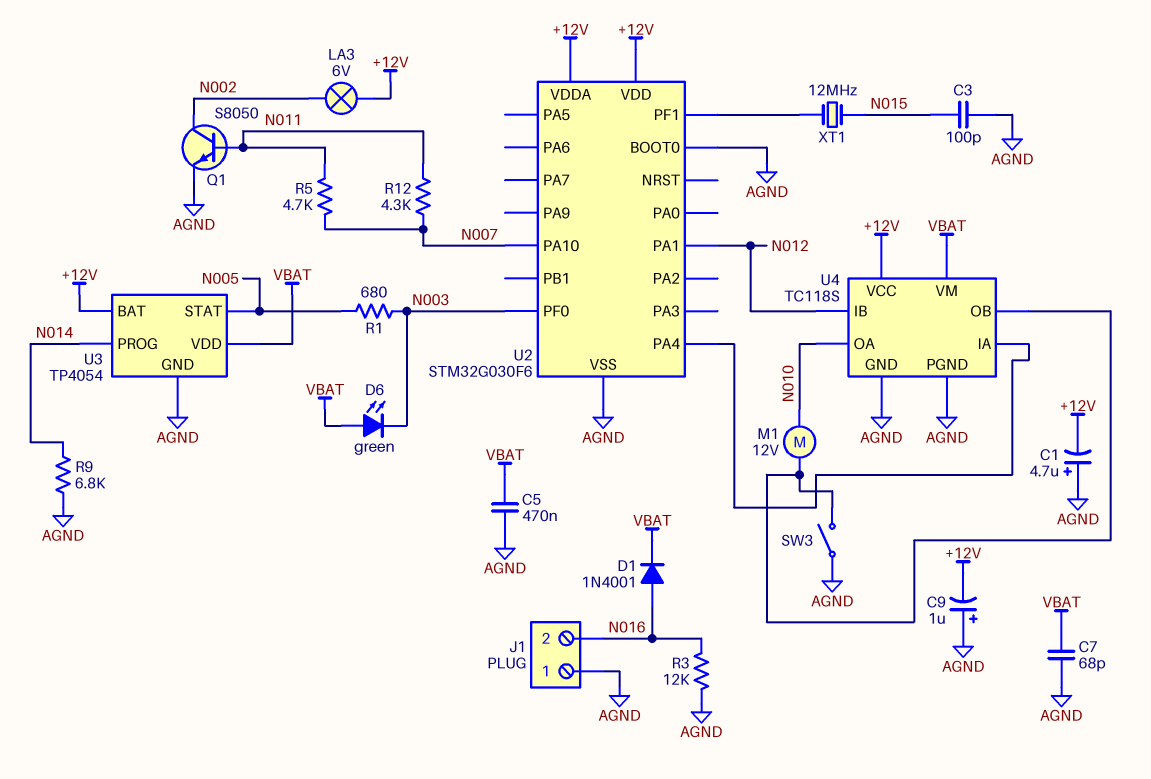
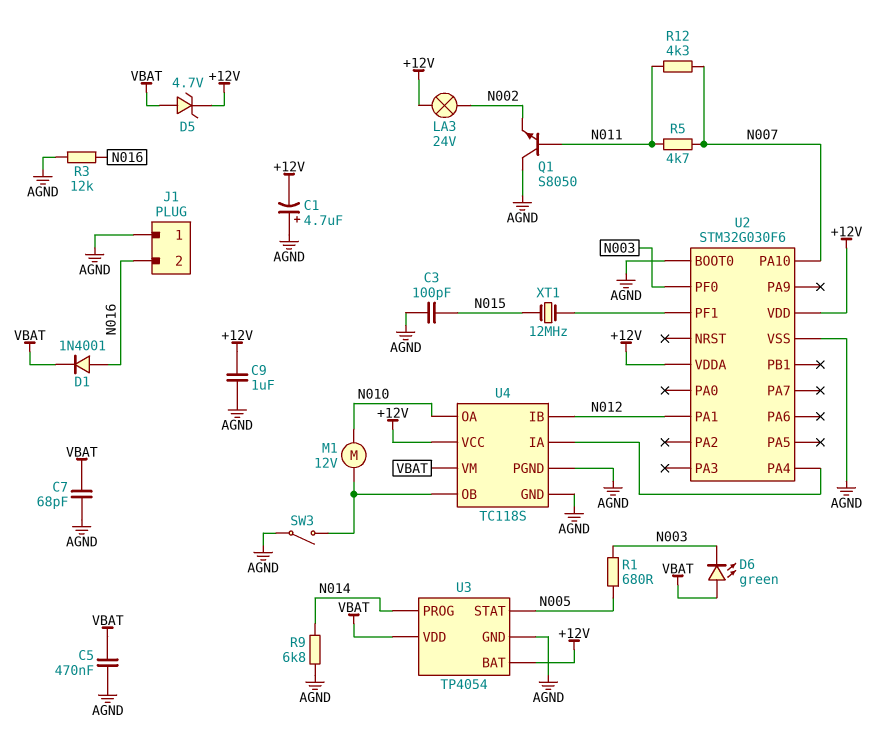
C9: 1uF (plus AGND, minus +12V) -> 1uF (+12V, AGND)
D5: none -> zener 4.7V (A VBAT, K +12V)
LA3: lamp 6V (+12V, N002) -> lamp 24V (+12V, N002)
Q1: NPN S8050 (B N011, C N002, E AGND) -> NPN S8050 (B N011, C AGND, E N002)

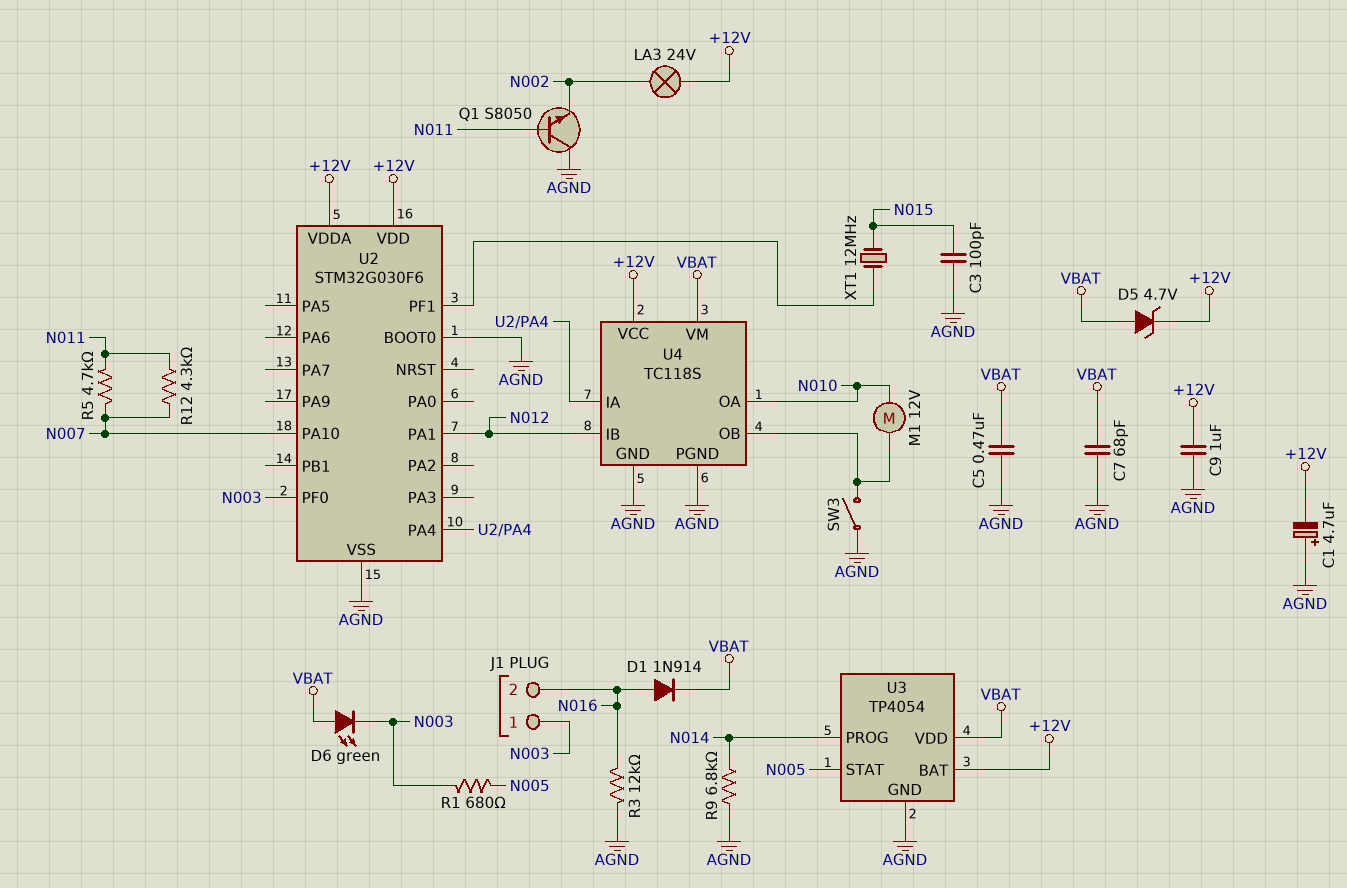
D1: diode 1N4001 (A N016, K VBAT) -> diode 1N914 (A N016, K VBAT)
J1 pin 1: AGND -> N003

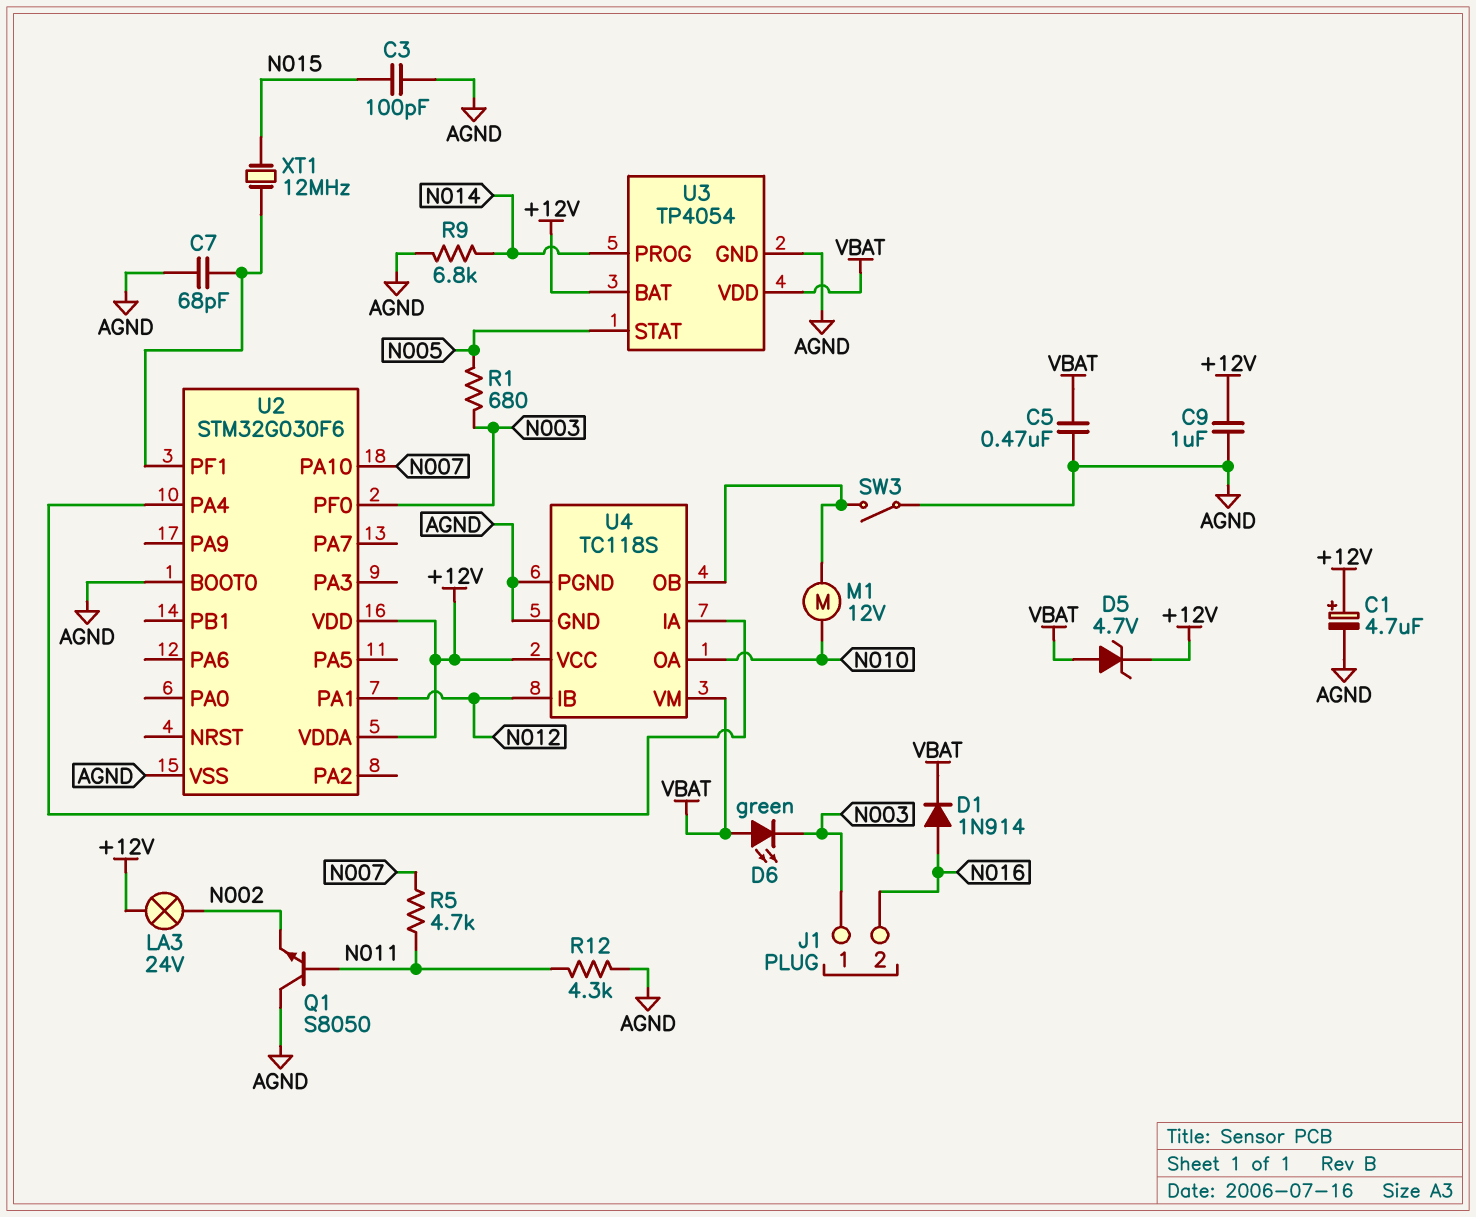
C1: 4.7uF (plus AGND, minus +12V) -> 4.7uF (plus +12V, minus AGND)
C7: 68pF (AGND, VBAT) -> 68pF (AGND, U2/PF1)
R3: 12k (AGND, N016) -> none
R12: 4.3k (N007, N011) -> 4.3k (AGND, N011)

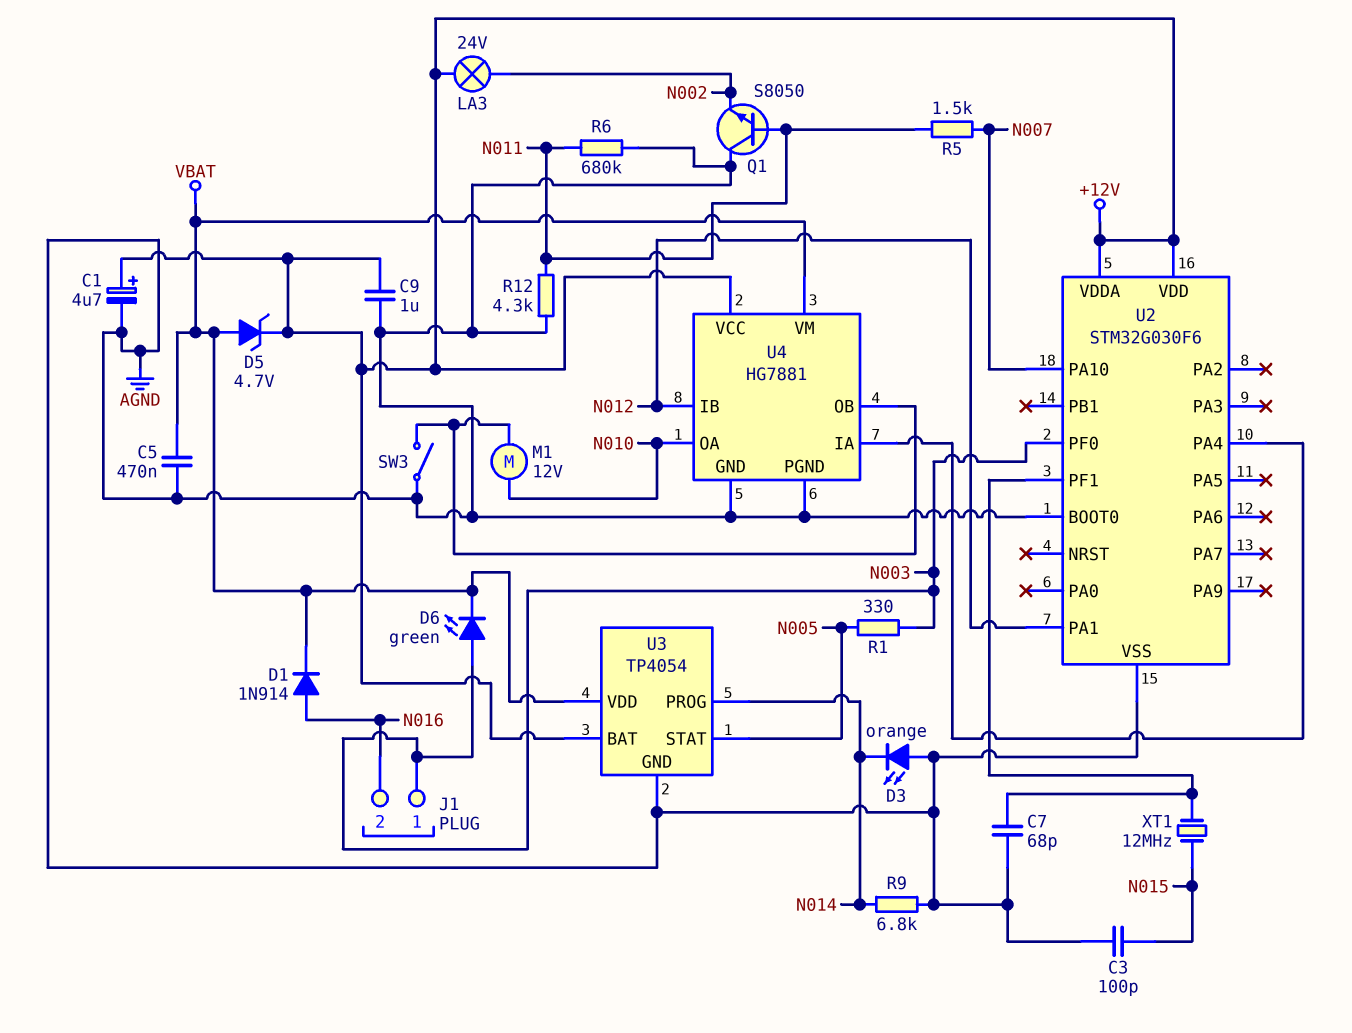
D3: none -> LED orange (A AGND, K N014)
D6: LED green (A VBAT, K N003) -> LED green (A N003, K VBAT)
R1: 680 (N003, N005) -> 330 (N003, N005)
R5: 4.7k (N007, N011) -> 1.5k (N007, N011)
R6: none -> 680k (AGND, N011)
U4: TC118S -> HG7881

